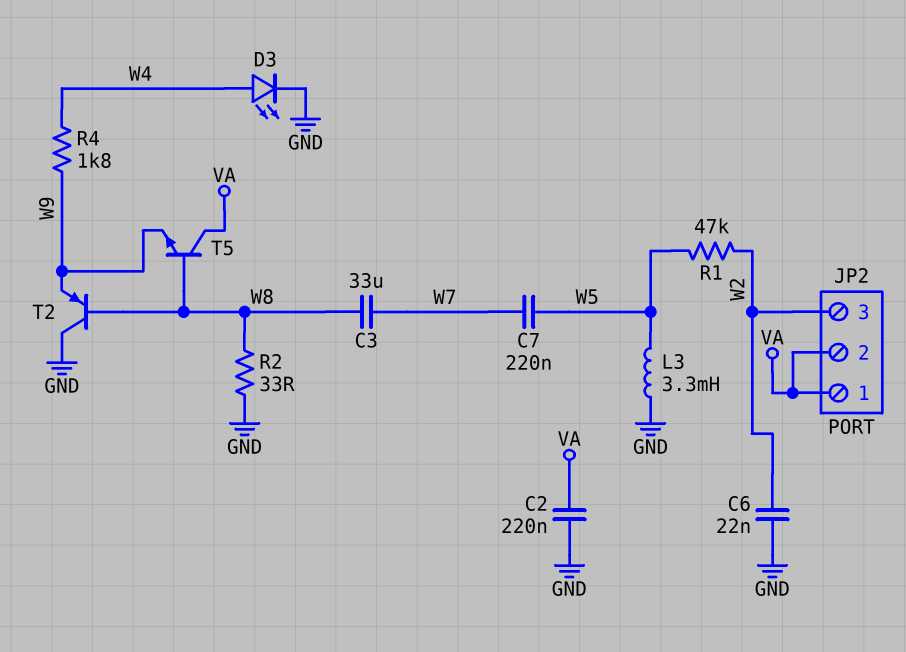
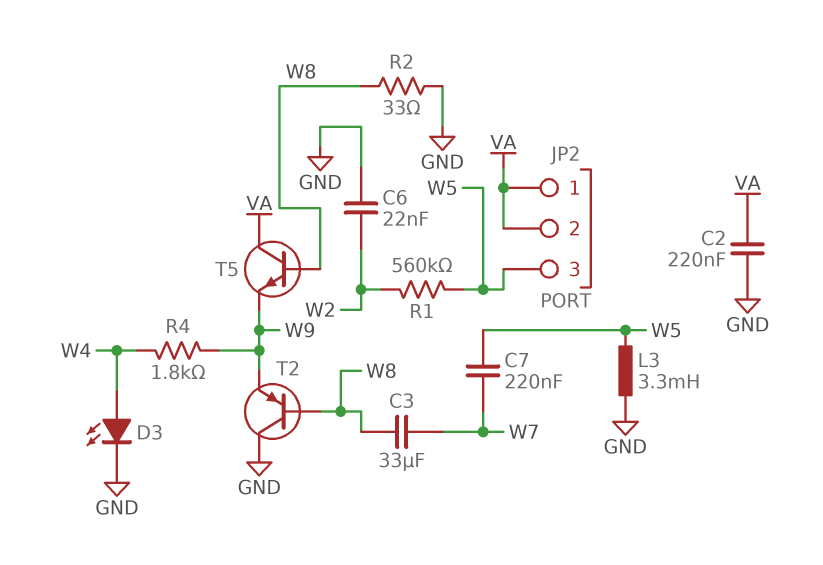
JP2 pin 3: W2 -> W5
R1: 47k (W2, W5) -> 560k (W2, W5)

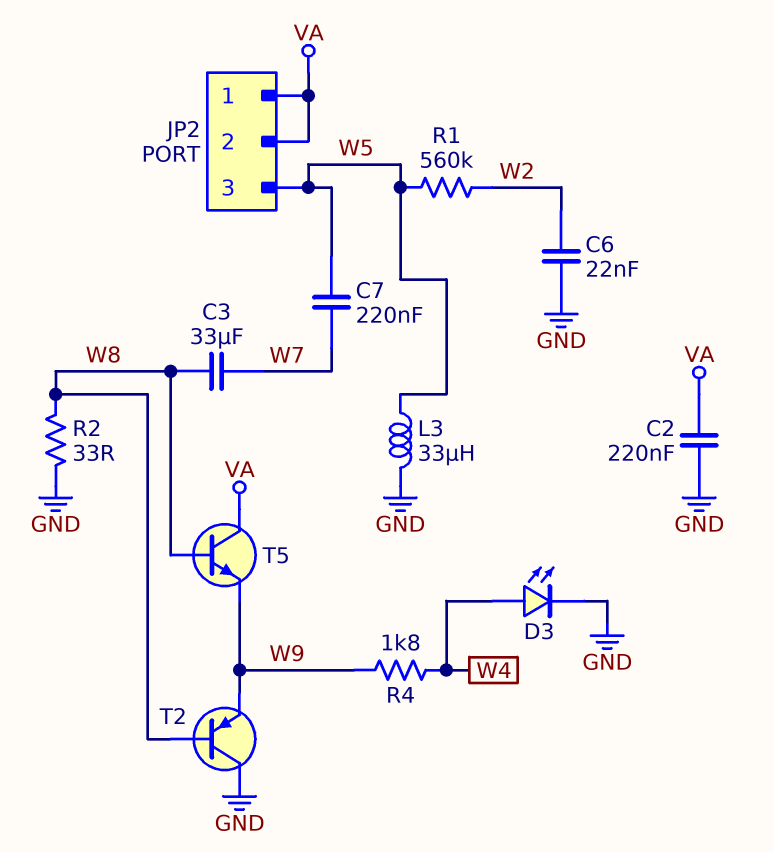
L3: 3.3mH (GND, W5) -> 33uH (GND, W5)

